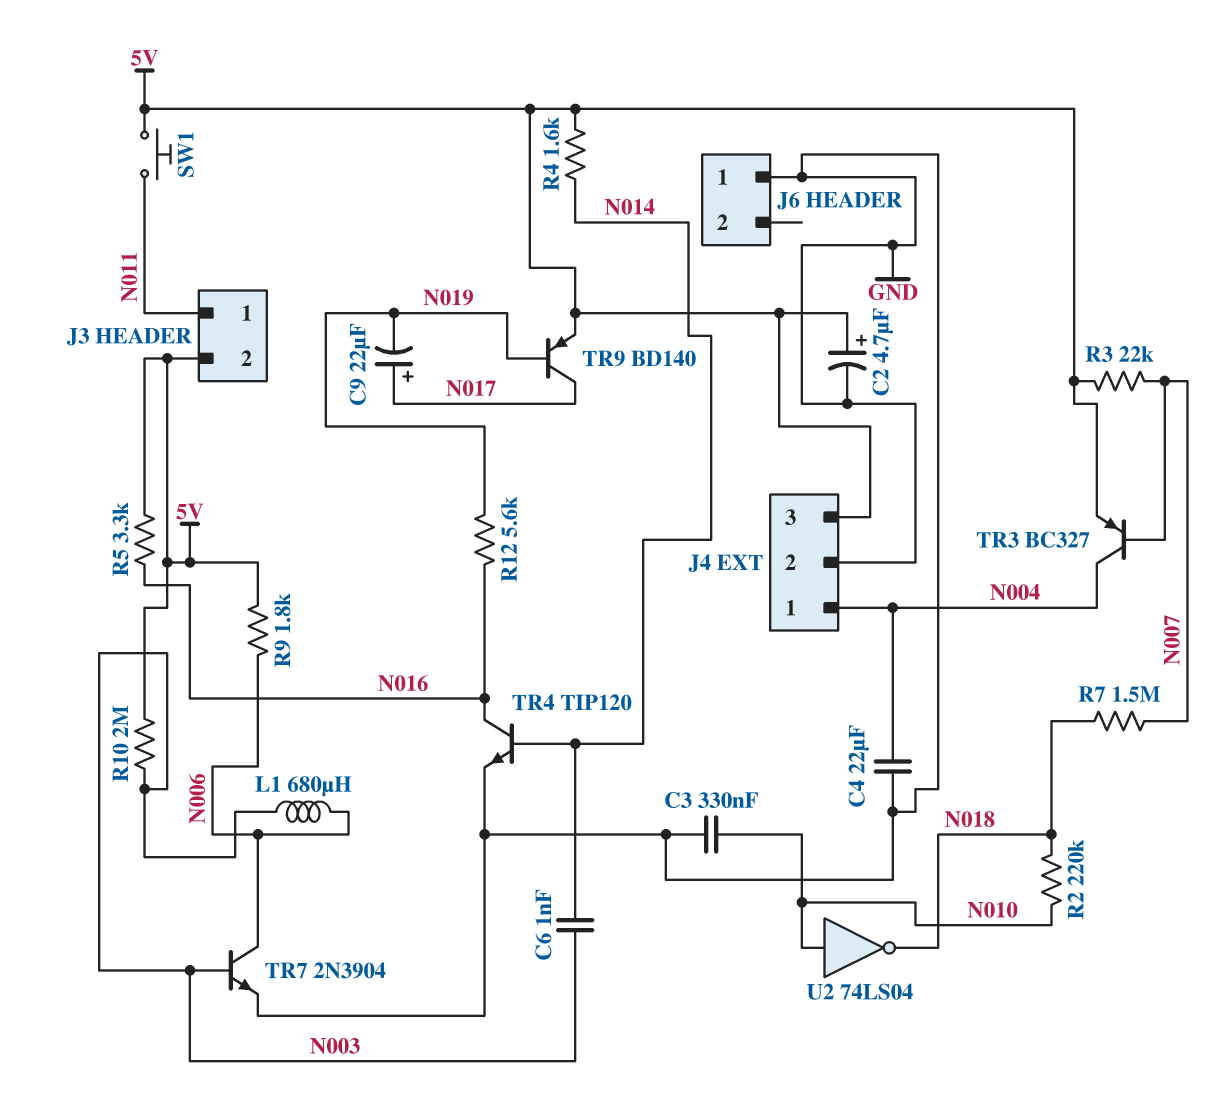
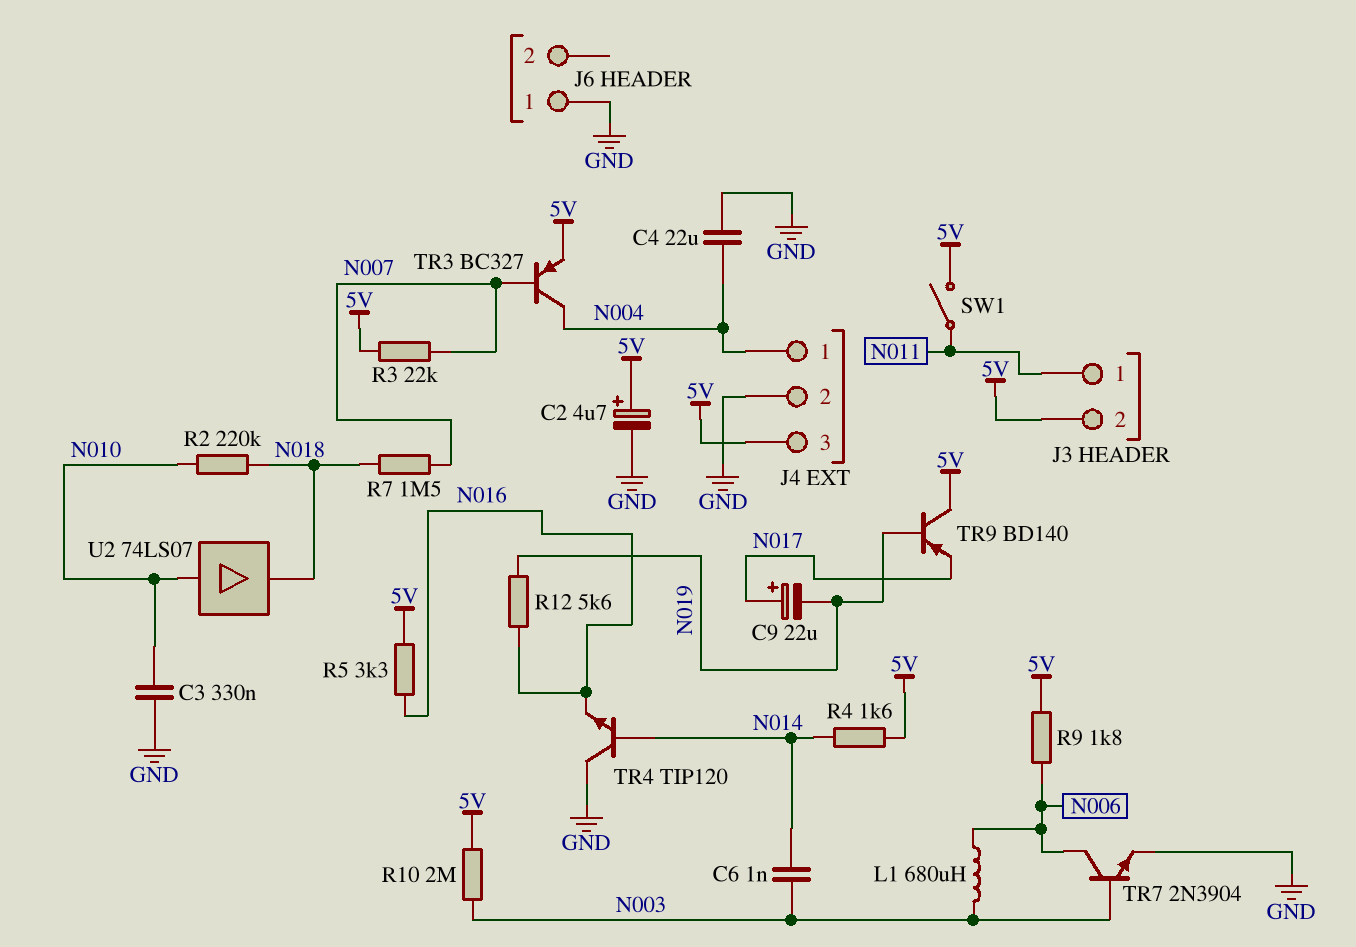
SW1: button (5V, N011) -> switch (5V, N011)
TR4: NPN TIP120 (B N014, C N016, E GND) -> NPN TIP120 (B N014, C GND, E N016)
TR9: PNP BD140 (B N019, C N017, E 5V) -> PNP BD140 (B N019, C 5V, E N017)
U2: NOT 74LS04 (in N010, out N018) -> buffer 74LS07 (in N010, out N018)

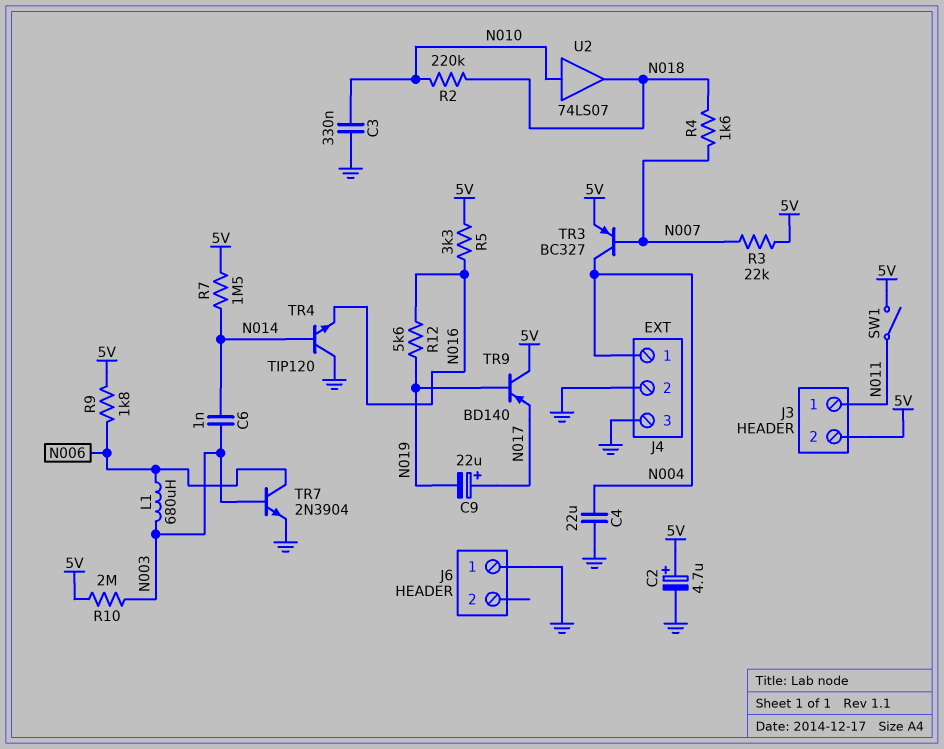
J4 pin 3: 5V -> GND
R4: 1.6k (5V, N014) -> 1.6k (N007, N018)
R7: 1.5M (N007, N018) -> 1.5M (5V, N014)

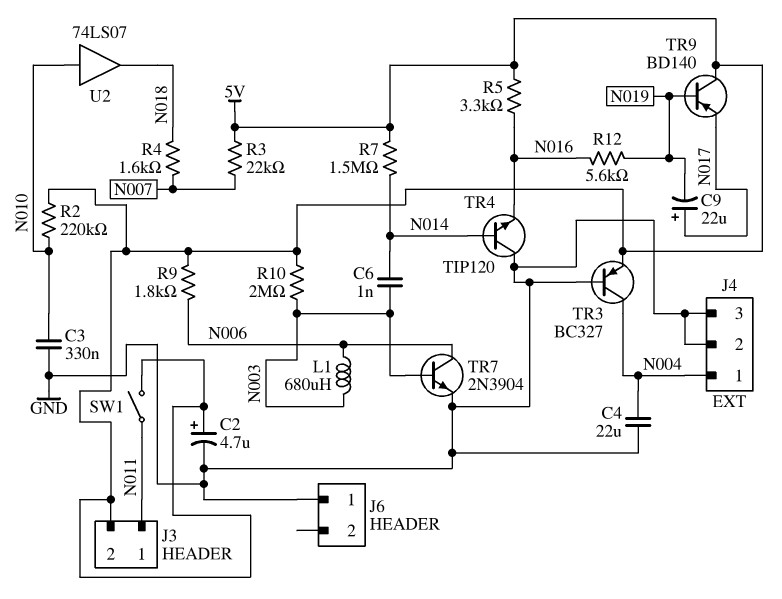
R2: 220k (N010, N018) -> 220k (5V, N010)
TR3: PNP BC327 (B N007, C N004, E 5V) -> PNP BC327 (B GND, C N004, E 5V)

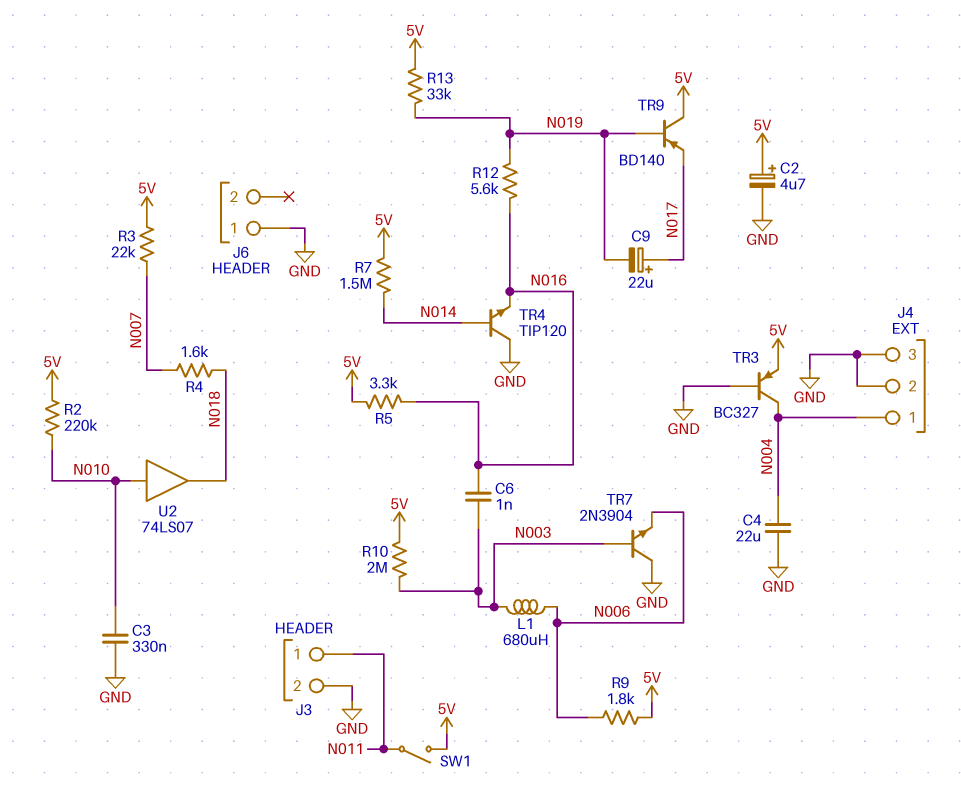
C6: 1nF (N003, N014) -> 1nF (N003, N016)
J3 pin 2: 5V -> GND
R13: none -> 33k (5V, N019)
TR7: NPN 2N3904 (B N003, C N006, E GND) -> NPN 2N3904 (B N003, C GND, E N006)

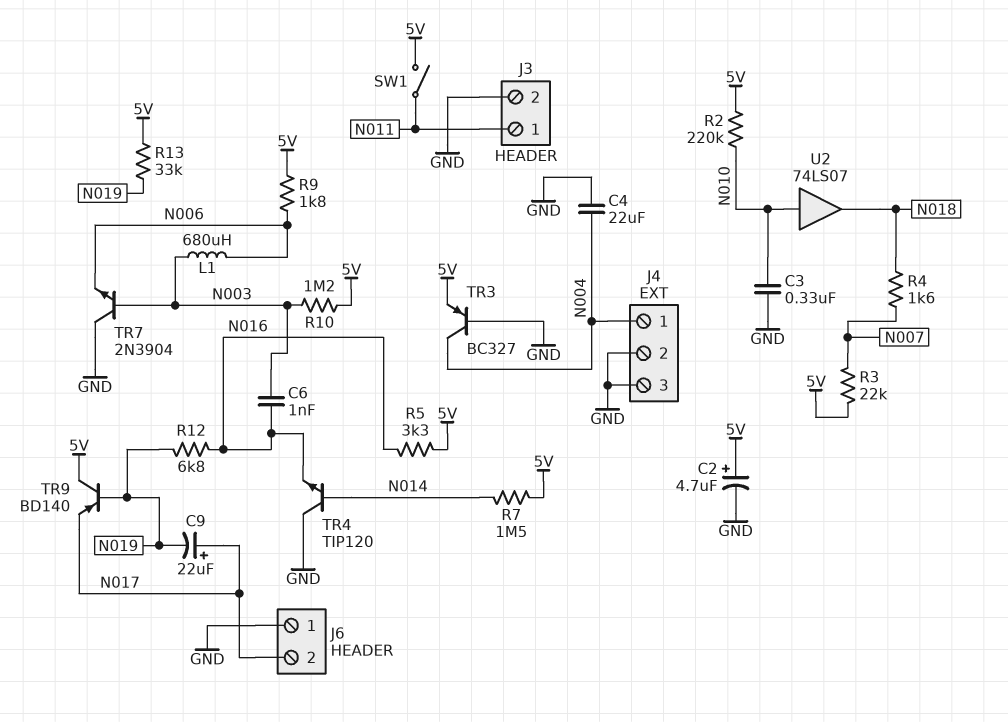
J6 pin 2: none -> N017
R10: 2M (5V, N003) -> 1.2M (5V, N003)
R12: 5.6k (N016, N019) -> 6.8k (N016, N019)

